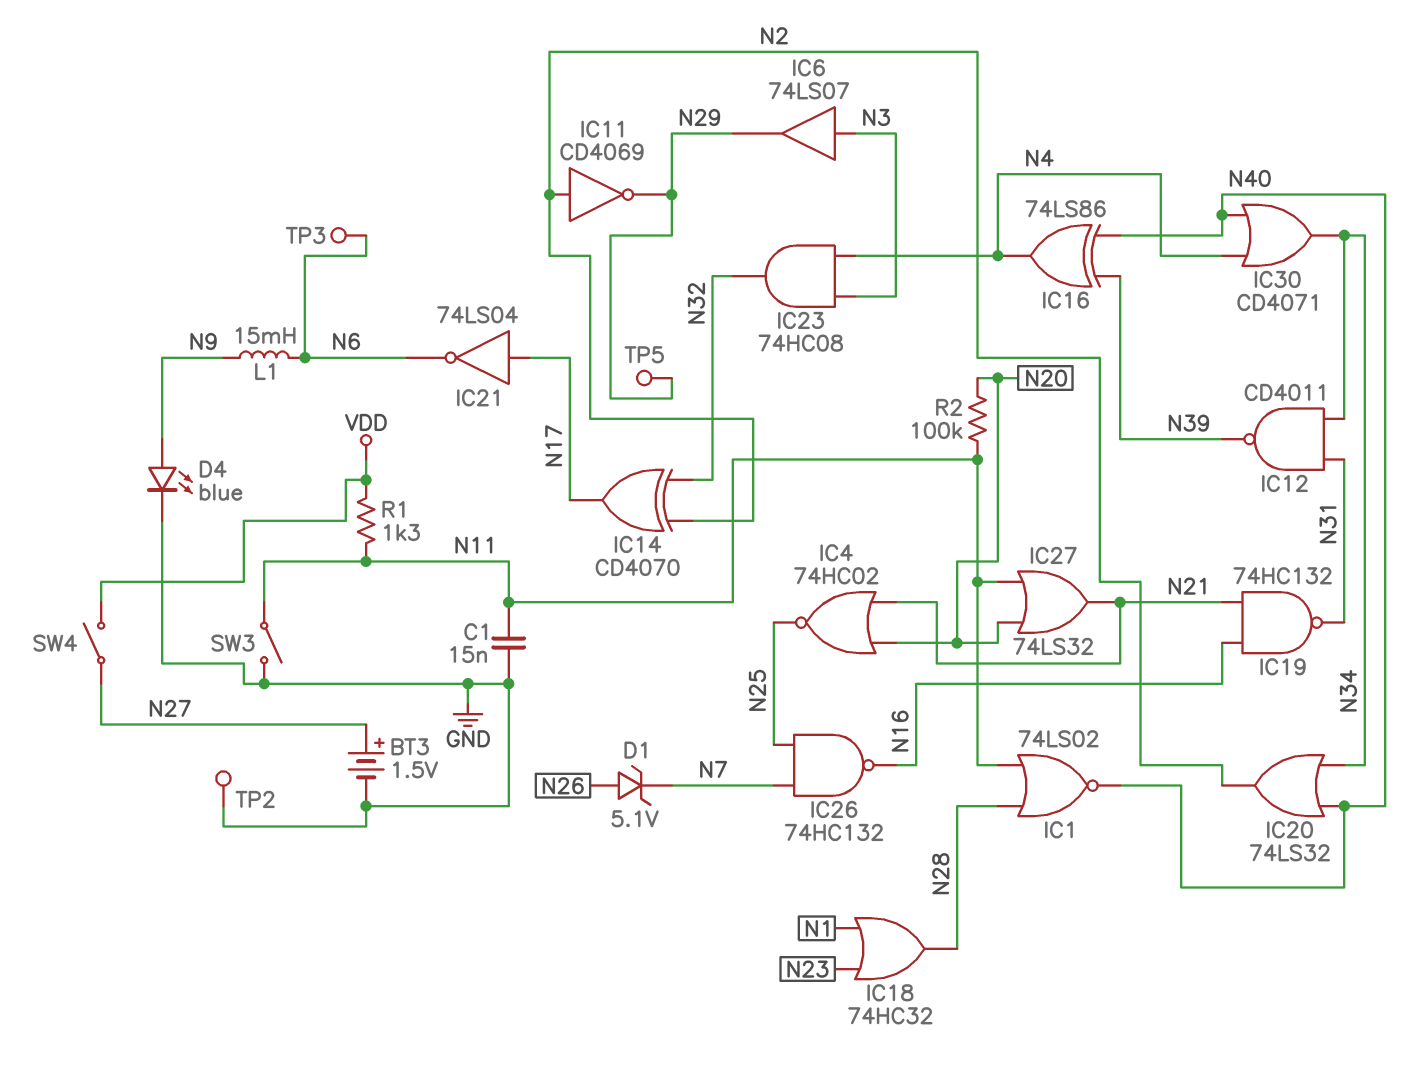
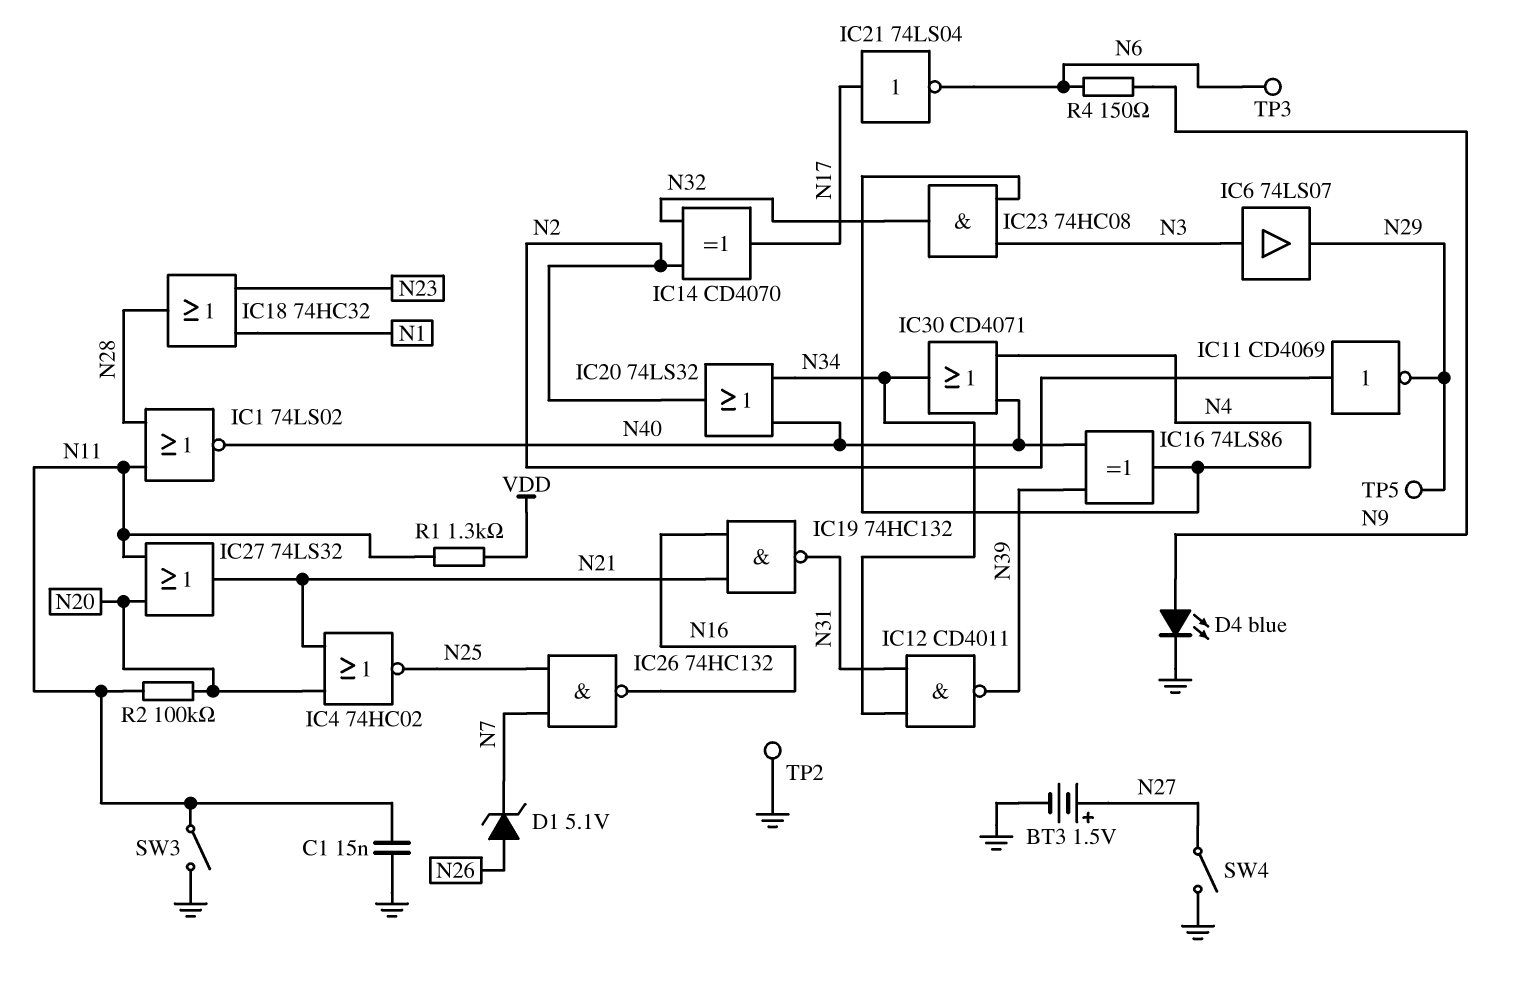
L1: 15mH (N6, N9) -> none
R4: none -> 150 (N6, N9)
SW4: switch (N27, VDD) -> switch (GND, N27)

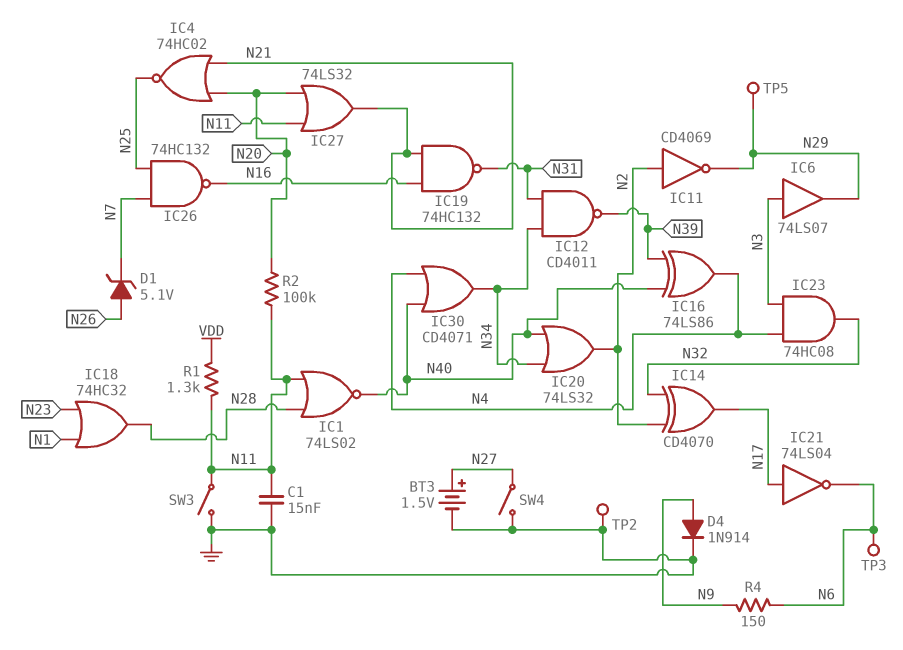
D4: LED blue (A N9, K GND) -> diode 1N914 (A N9, K GND)

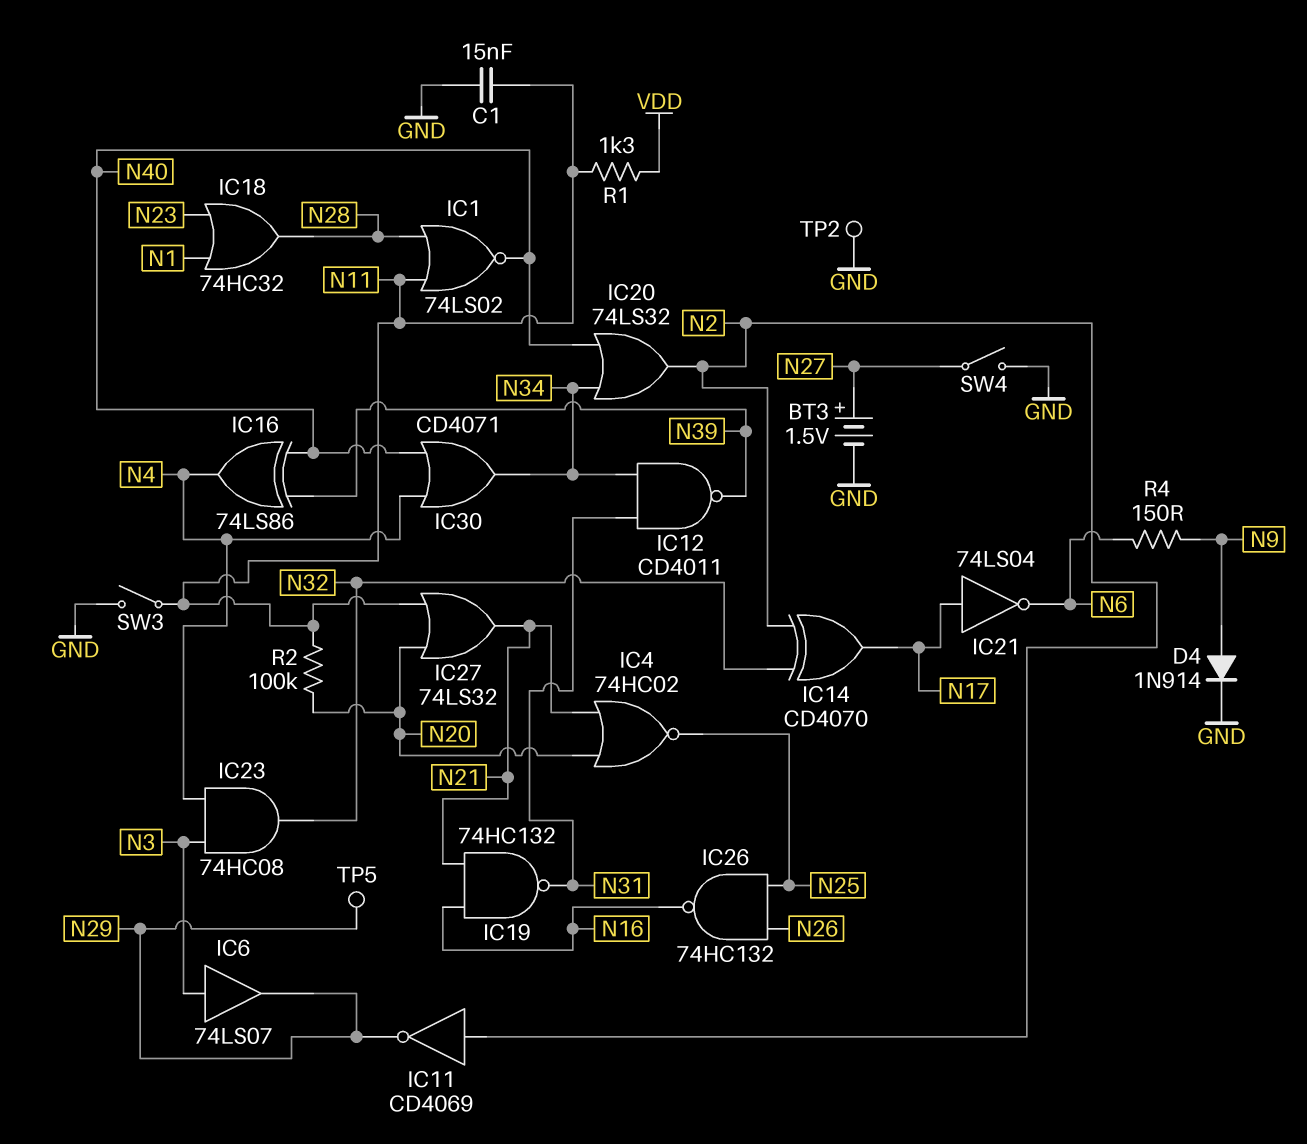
D1: zener 5.1V (A N26, K N7) -> none
IC26: NAND 74HC132 (in N7, in N25, out N16) -> NAND 74HC132 (in N25, in N26, out N16)
TP3: test point (N6) -> none

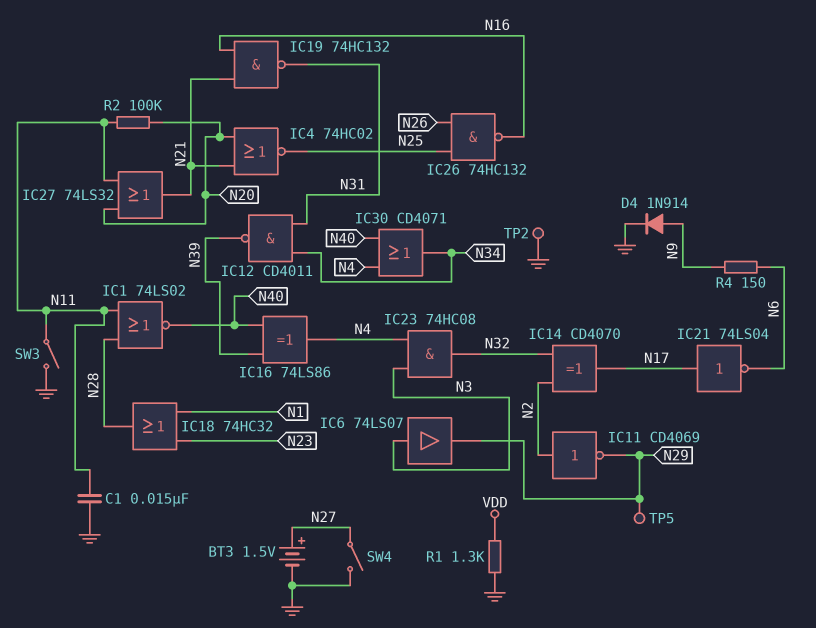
IC20: OR 74LS32 (in N34, in N40, out N2) -> none
R1: 1.3k (N11, VDD) -> 1.3k (GND, VDD)

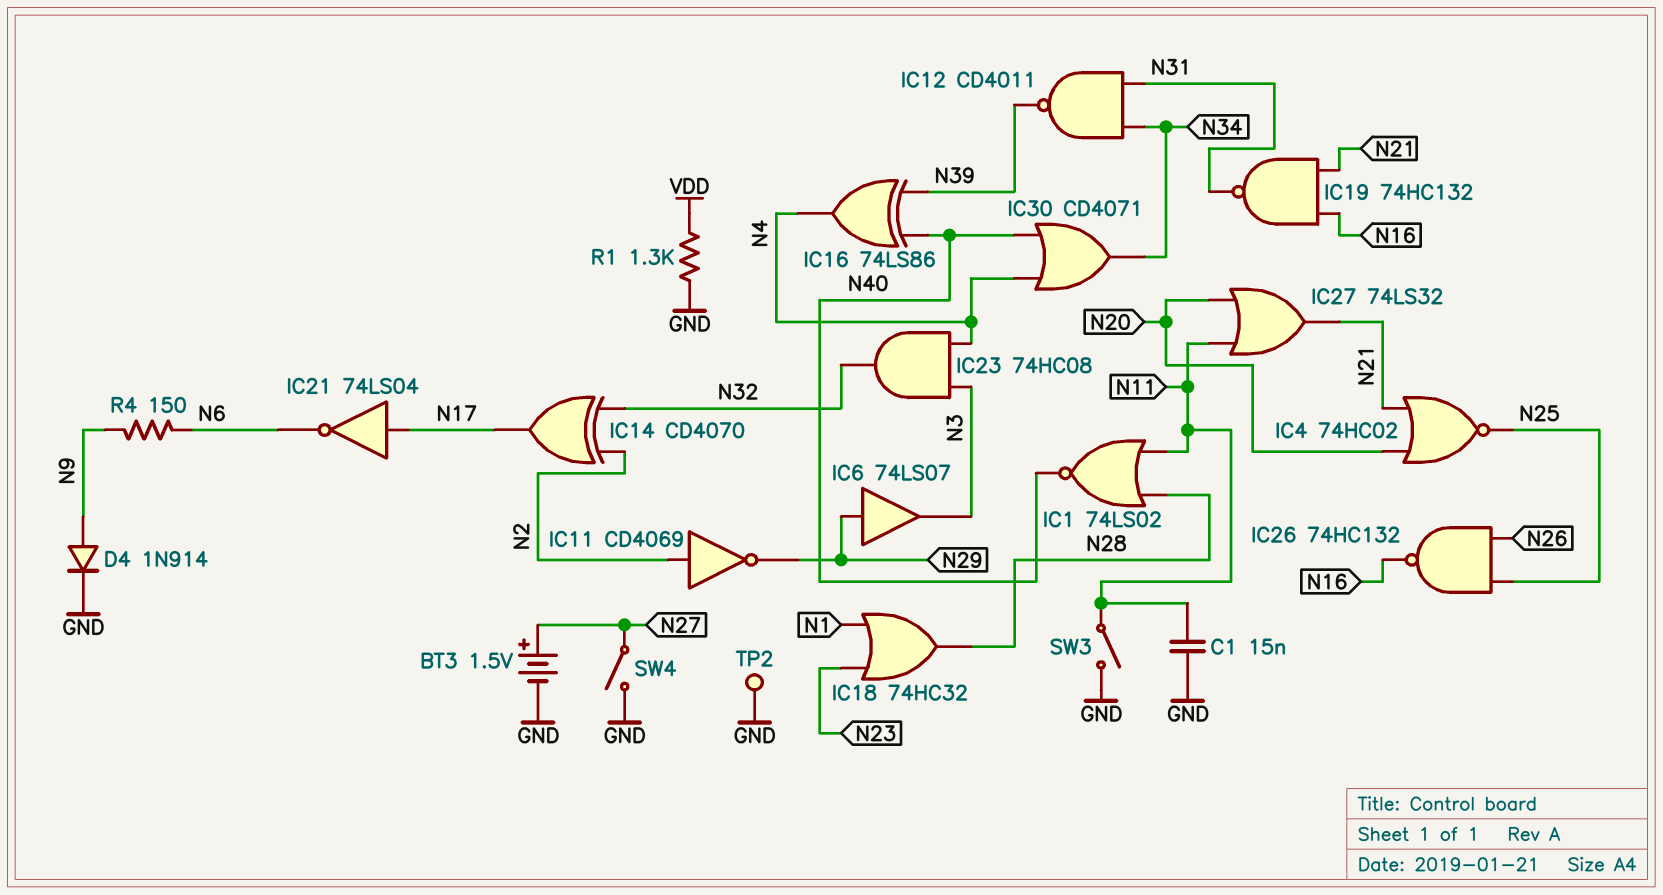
IC6: buffer 74LS07 (in N3, out N29) -> buffer 74LS07 (in N29, out N3)
R2: 100k (N11, N20) -> none
TP5: test point (N29) -> none

